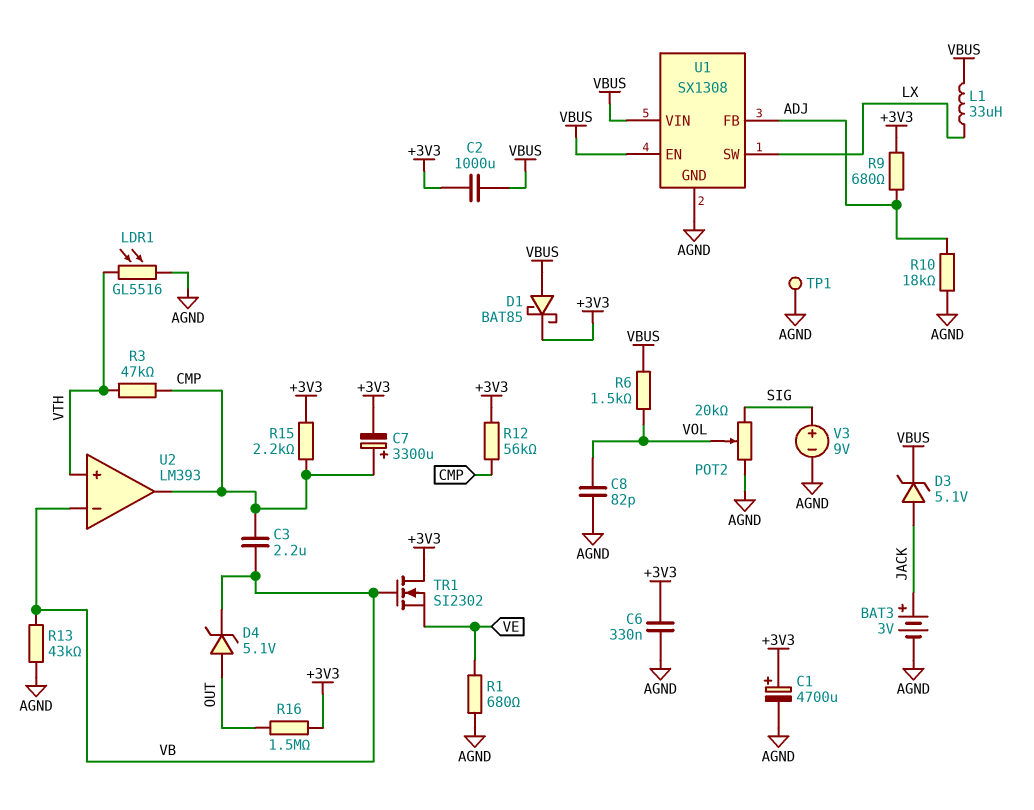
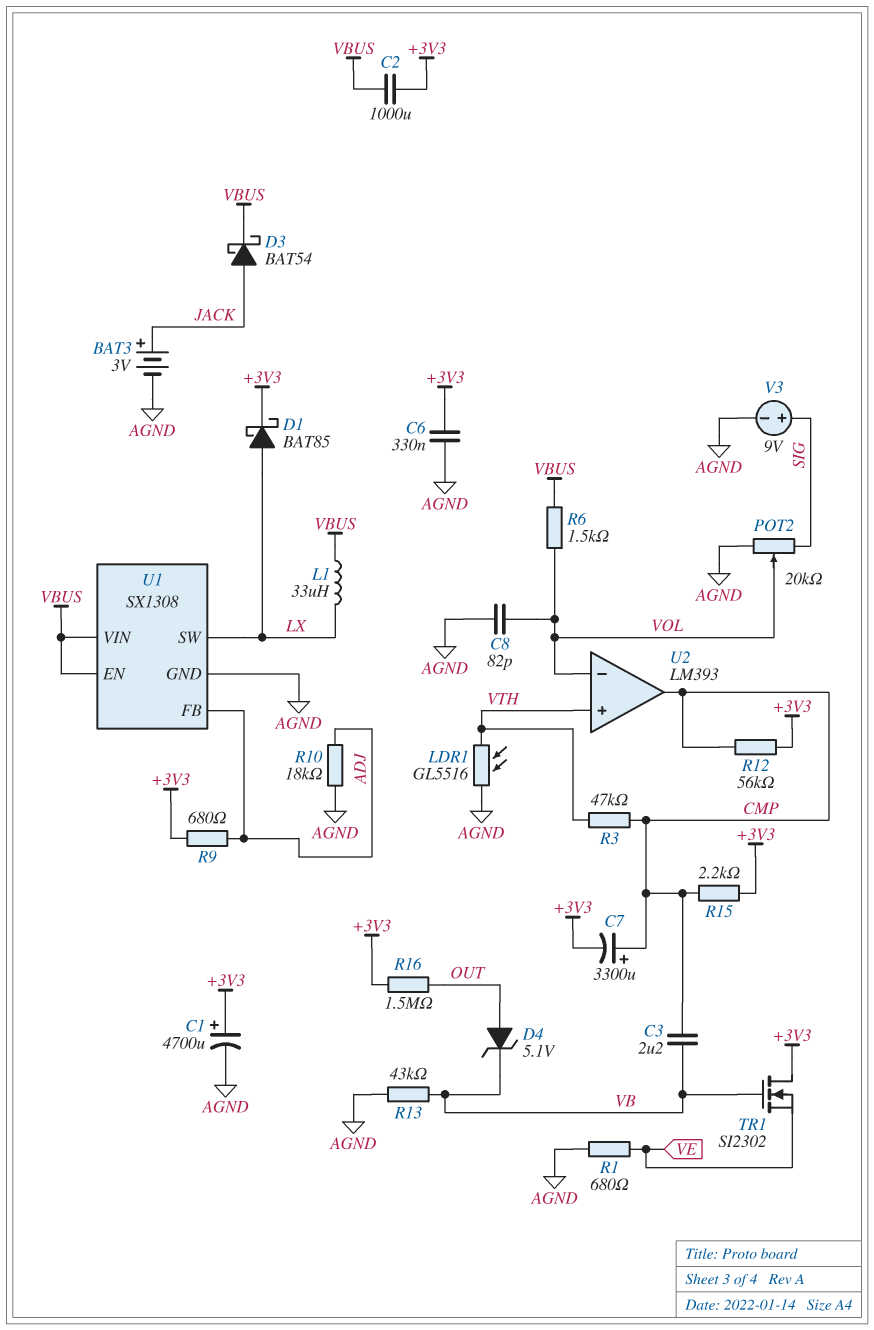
D1: schottky BAT85 (A VBUS, K +3V3) -> schottky BAT85 (A LX, K +3V3)
D3: zener 5.1V (A JACK, K VBUS) -> schottky BAT54 (A JACK, K VBUS)
TP1: test point (AGND) -> none
U2 pin in-: VB -> VOL

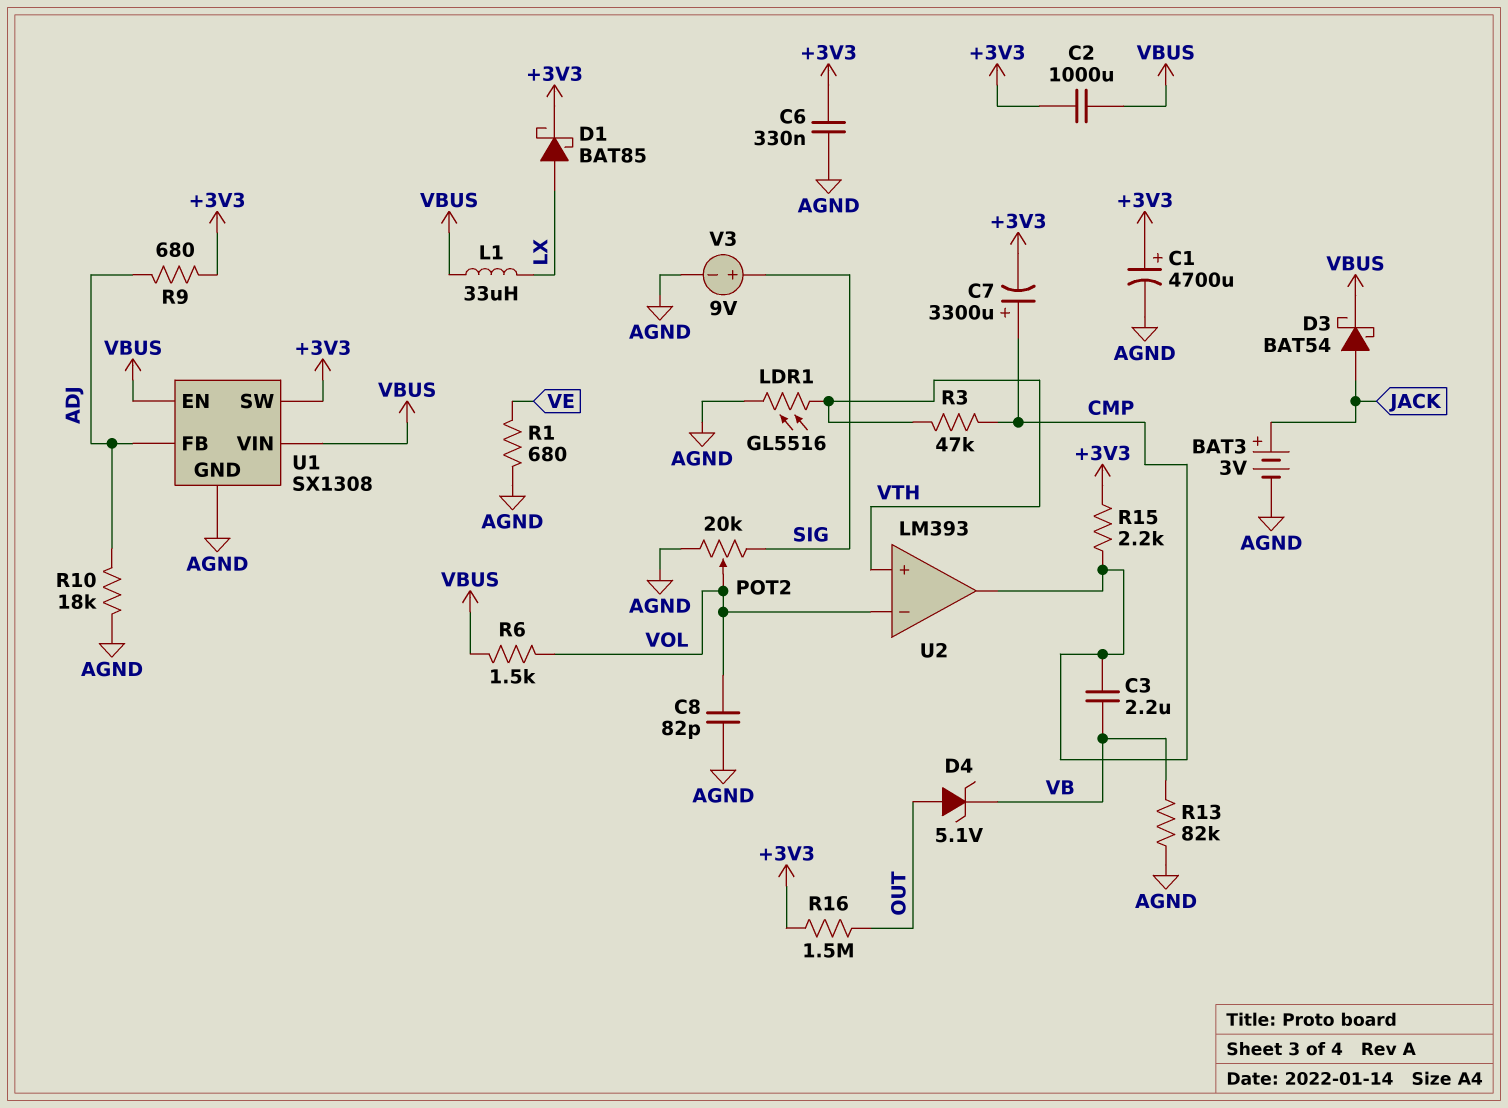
R12: 56k (+3V3, CMP) -> none
R13: 43k (AGND, VB) -> 82k (AGND, VB)
TR1: NMOS SI2302 (G VB, D +3V3, S VE) -> none
U1 pin SW: LX -> +3V3

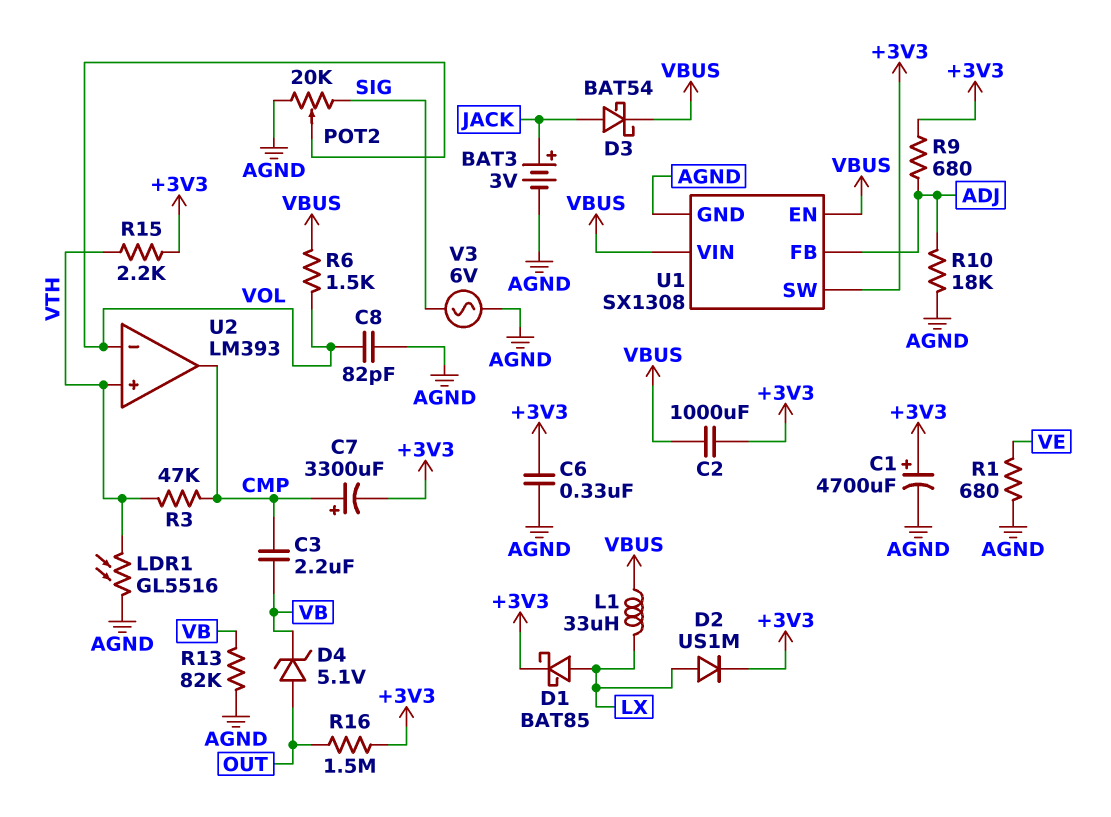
D2: none -> diode US1M (A LX, K +3V3)
R15: 2.2k (+3V3, CMP) -> 2.2k (+3V3, VTH)
V3: 9V (plus SIG, minus AGND) -> AC 6V (AGND, SIG)

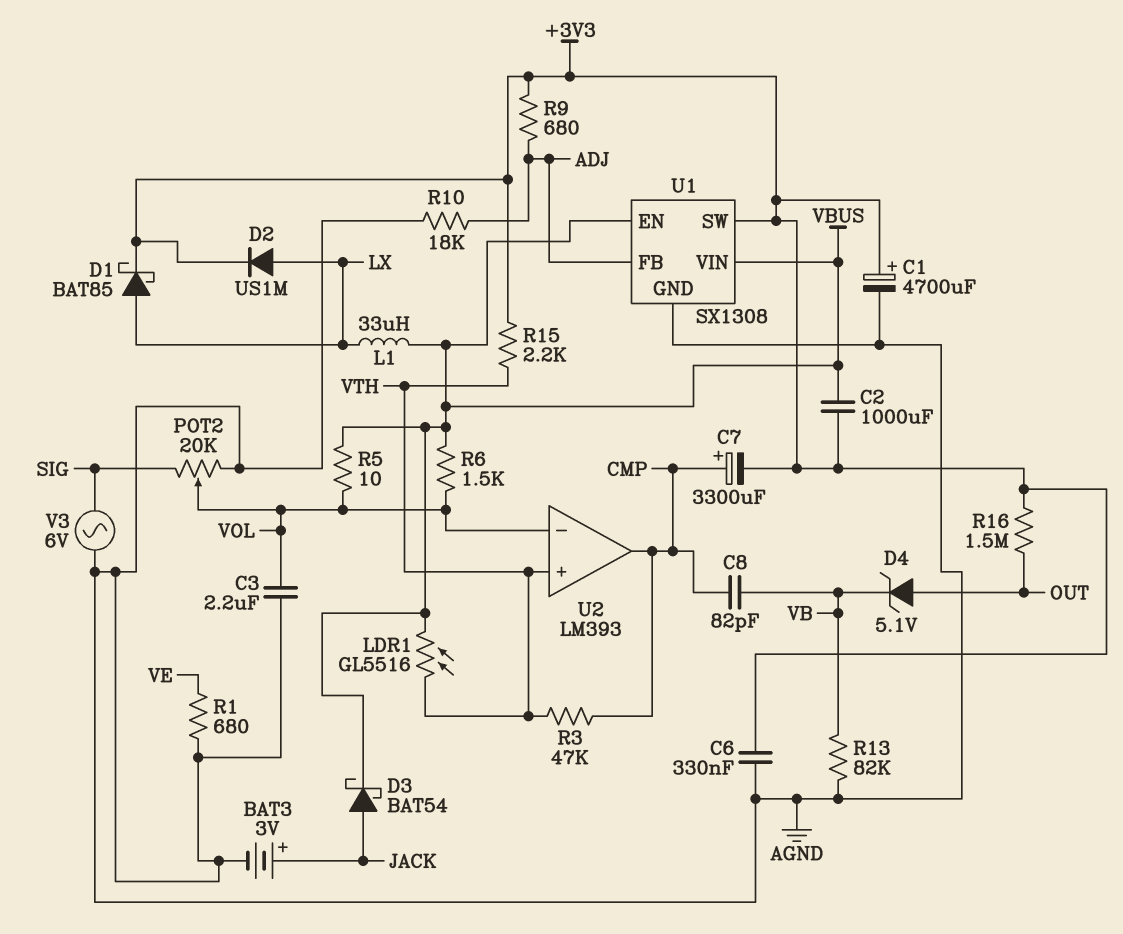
C3: 2.2uF (CMP, VB) -> 2.2uF (AGND, VOL)
C8: 82pF (AGND, VOL) -> 82pF (CMP, VB)
LDR1: GL5516 (AGND, VTH) -> GL5516 (VBUS, VTH)
R5: none -> 10 (VBUS, VOL)

